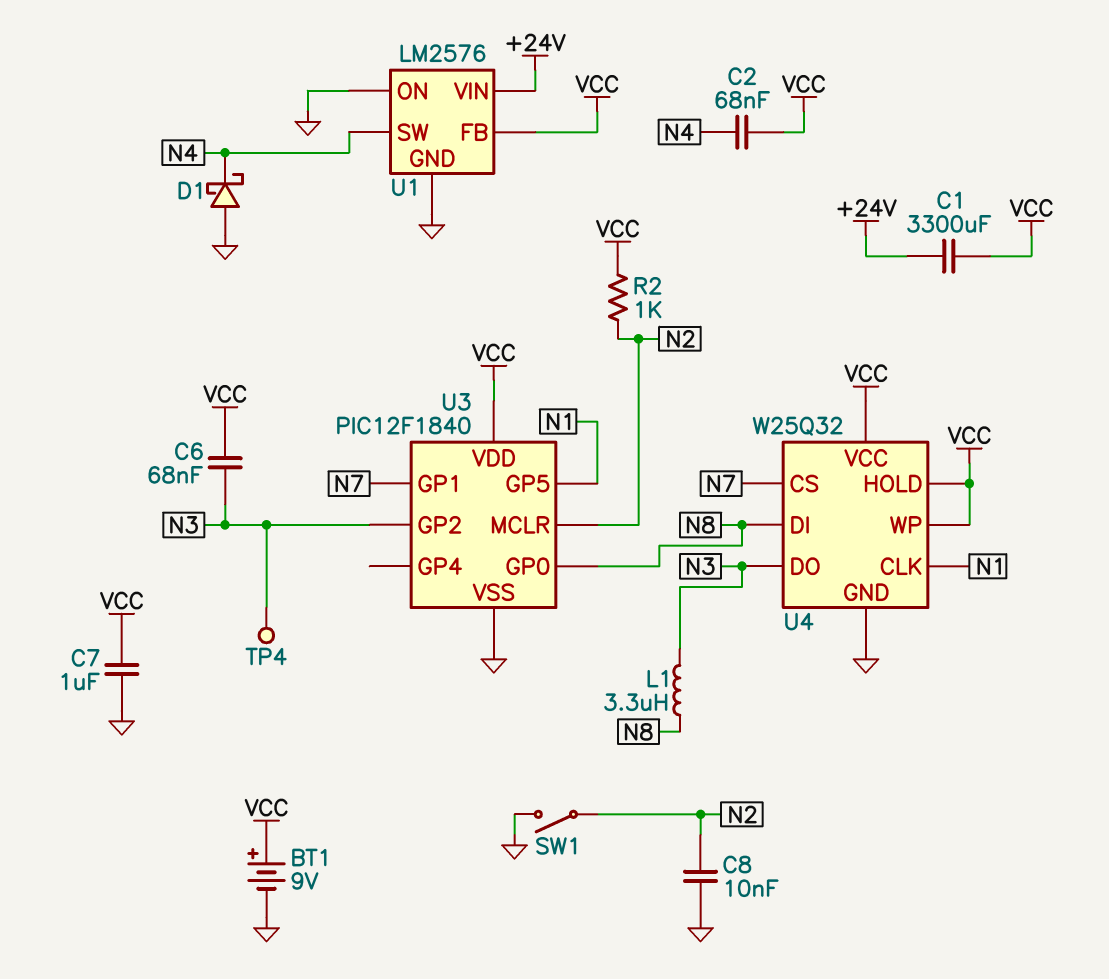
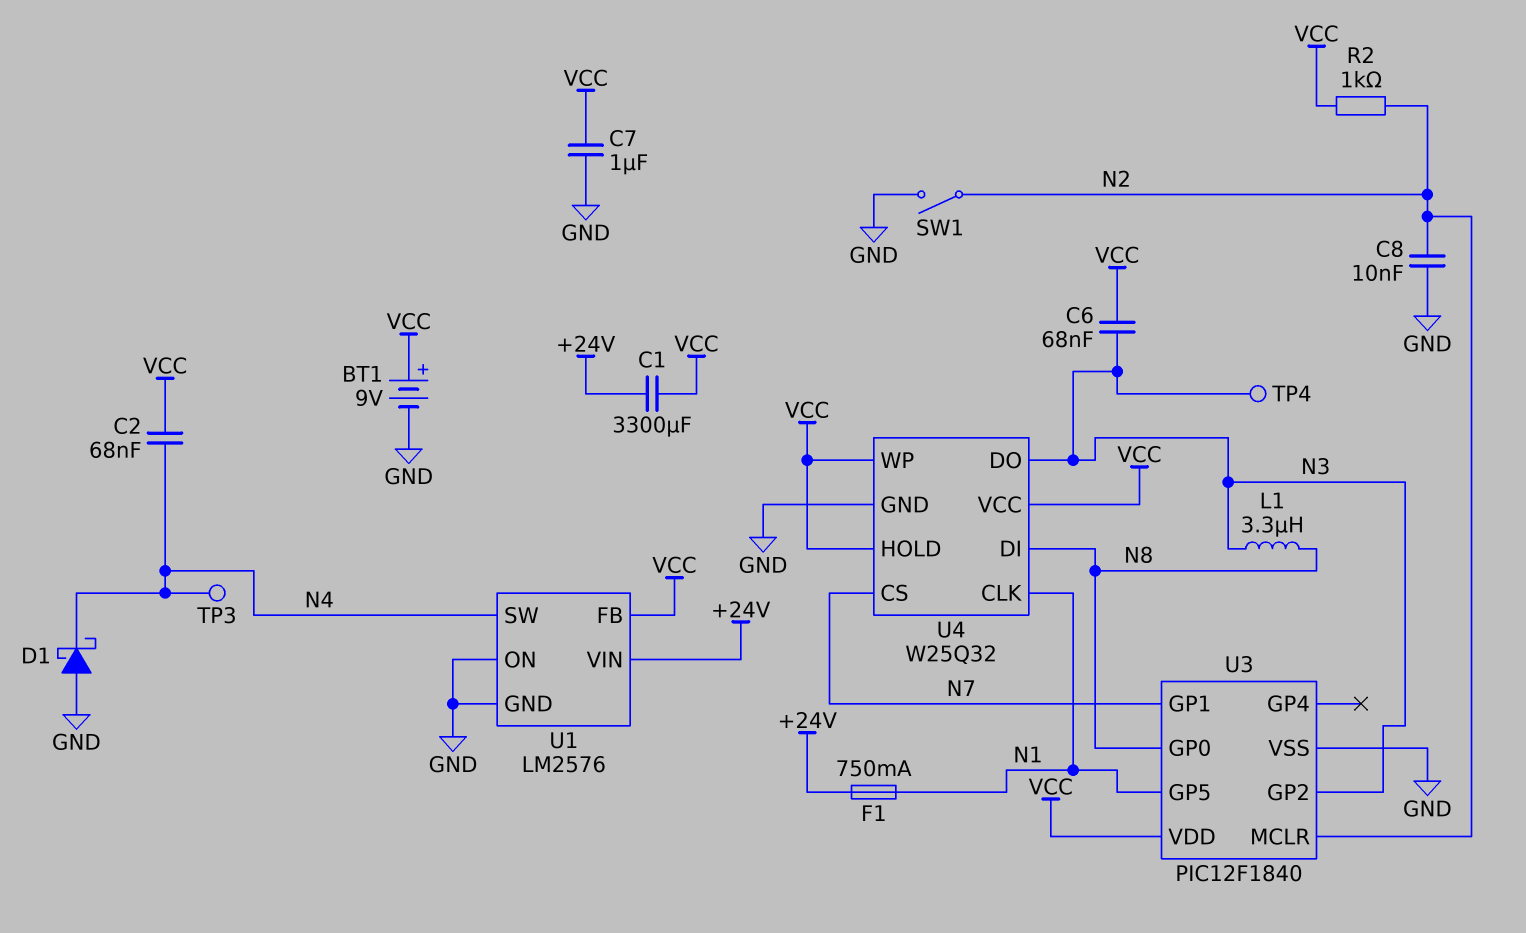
F1: none -> 750mA (+24V, N1)
TP3: none -> test point (N4)

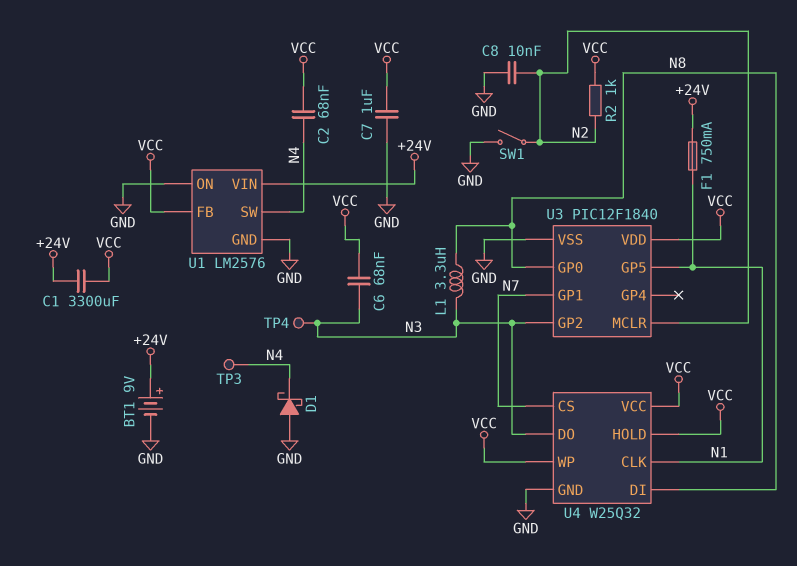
BT1: 9V (plus VCC, minus GND) -> 9V (plus +24V, minus GND)

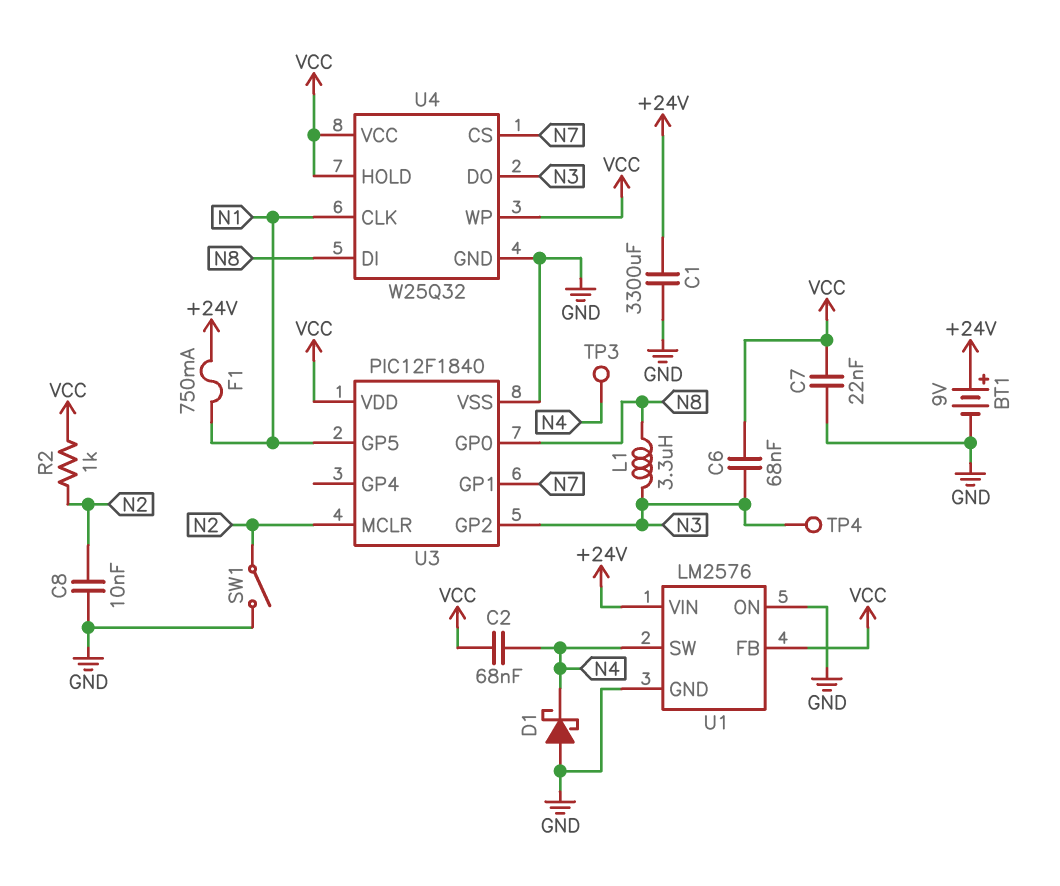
C1: 3300uF (+24V, VCC) -> 3300uF (+24V, GND)
C7: 1uF (GND, VCC) -> 22nF (GND, VCC)

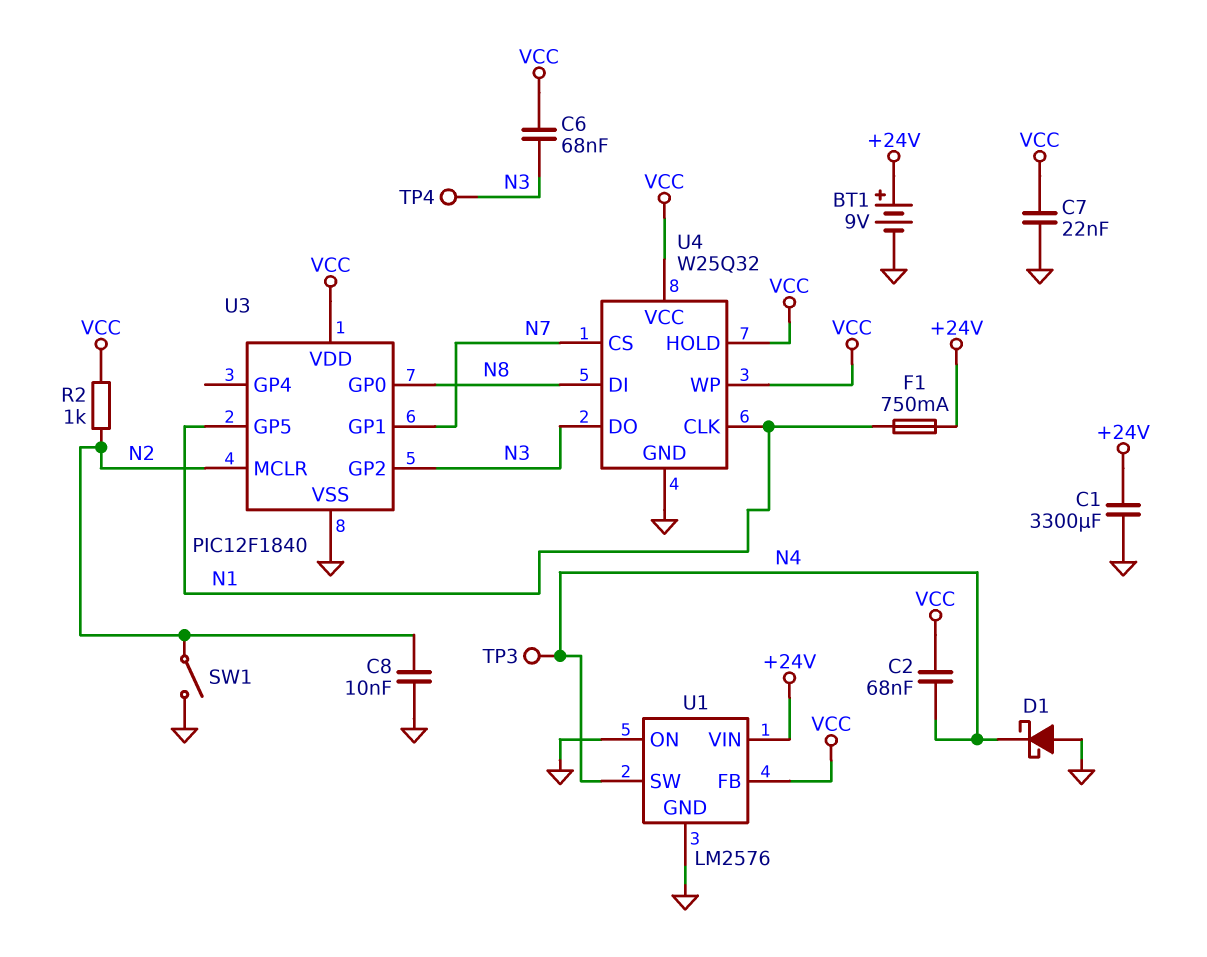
L1: 3.3uH (N3, N8) -> none

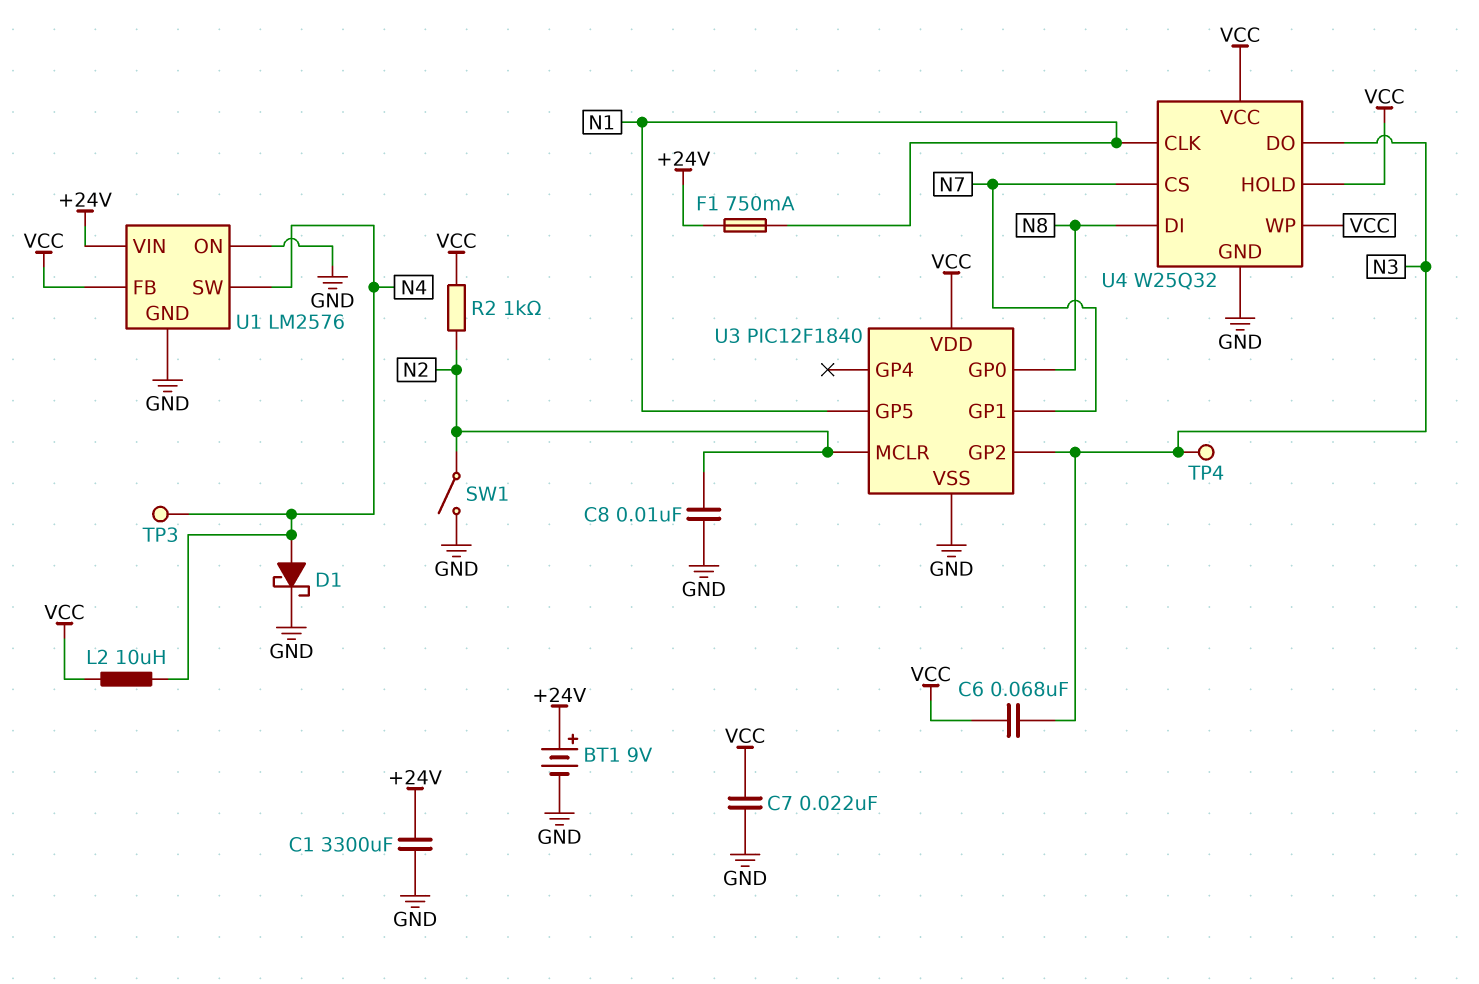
C2: 68nF (N4, VCC) -> none
D1: schottky (A GND, K N4) -> schottky (A N4, K GND)
L2: none -> 10uH (N4, VCC)

